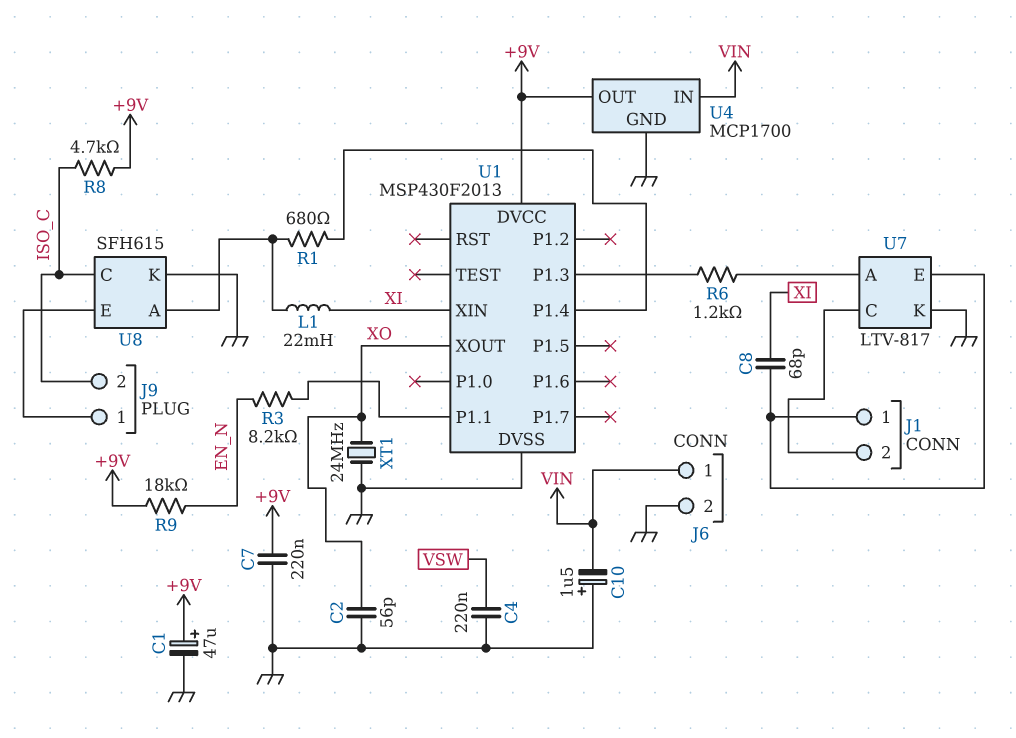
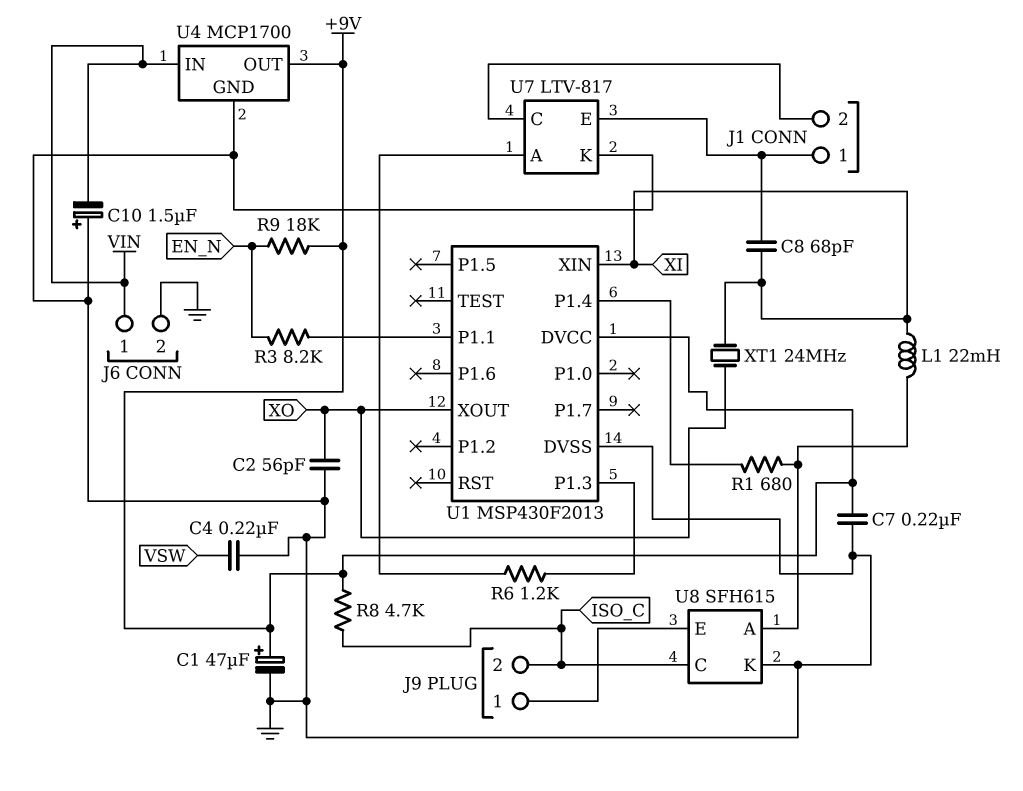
XT1: 24MHz (GND, XO) -> 24MHz (XI, XO)

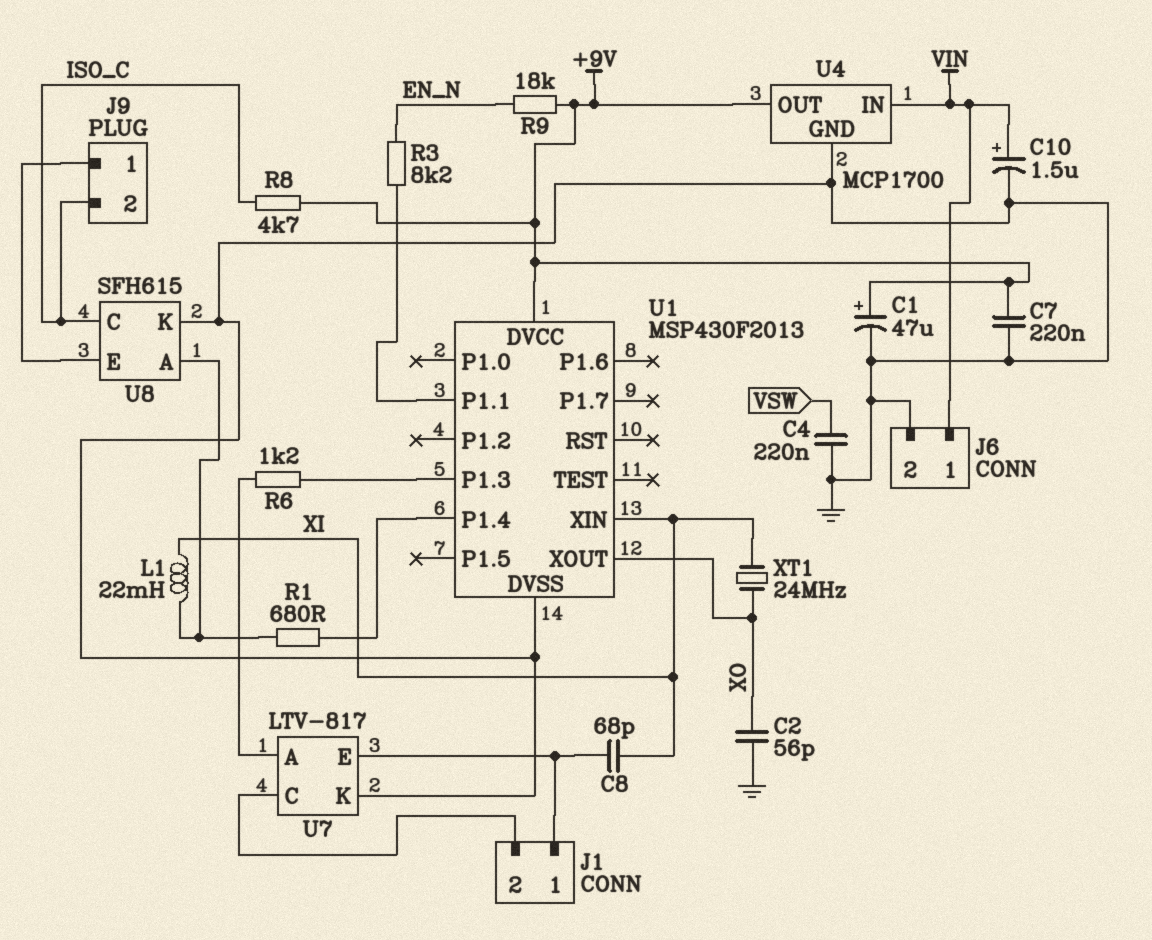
C10: 1.5uF (plus GND, minus VIN) -> 1.5uF (plus VIN, minus GND)

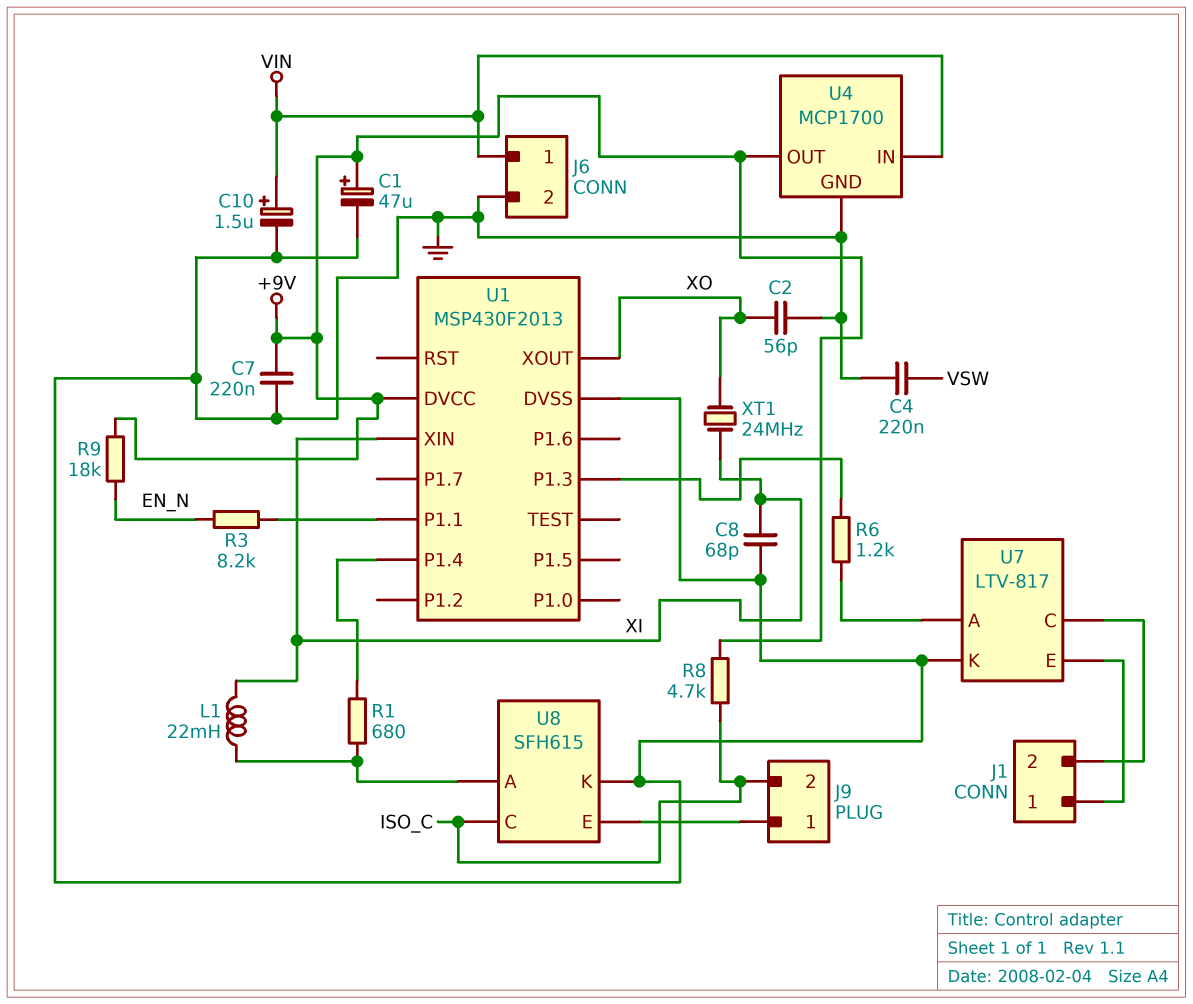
C8: 68pF (J1/1, XI) -> 68pF (GND, XI)

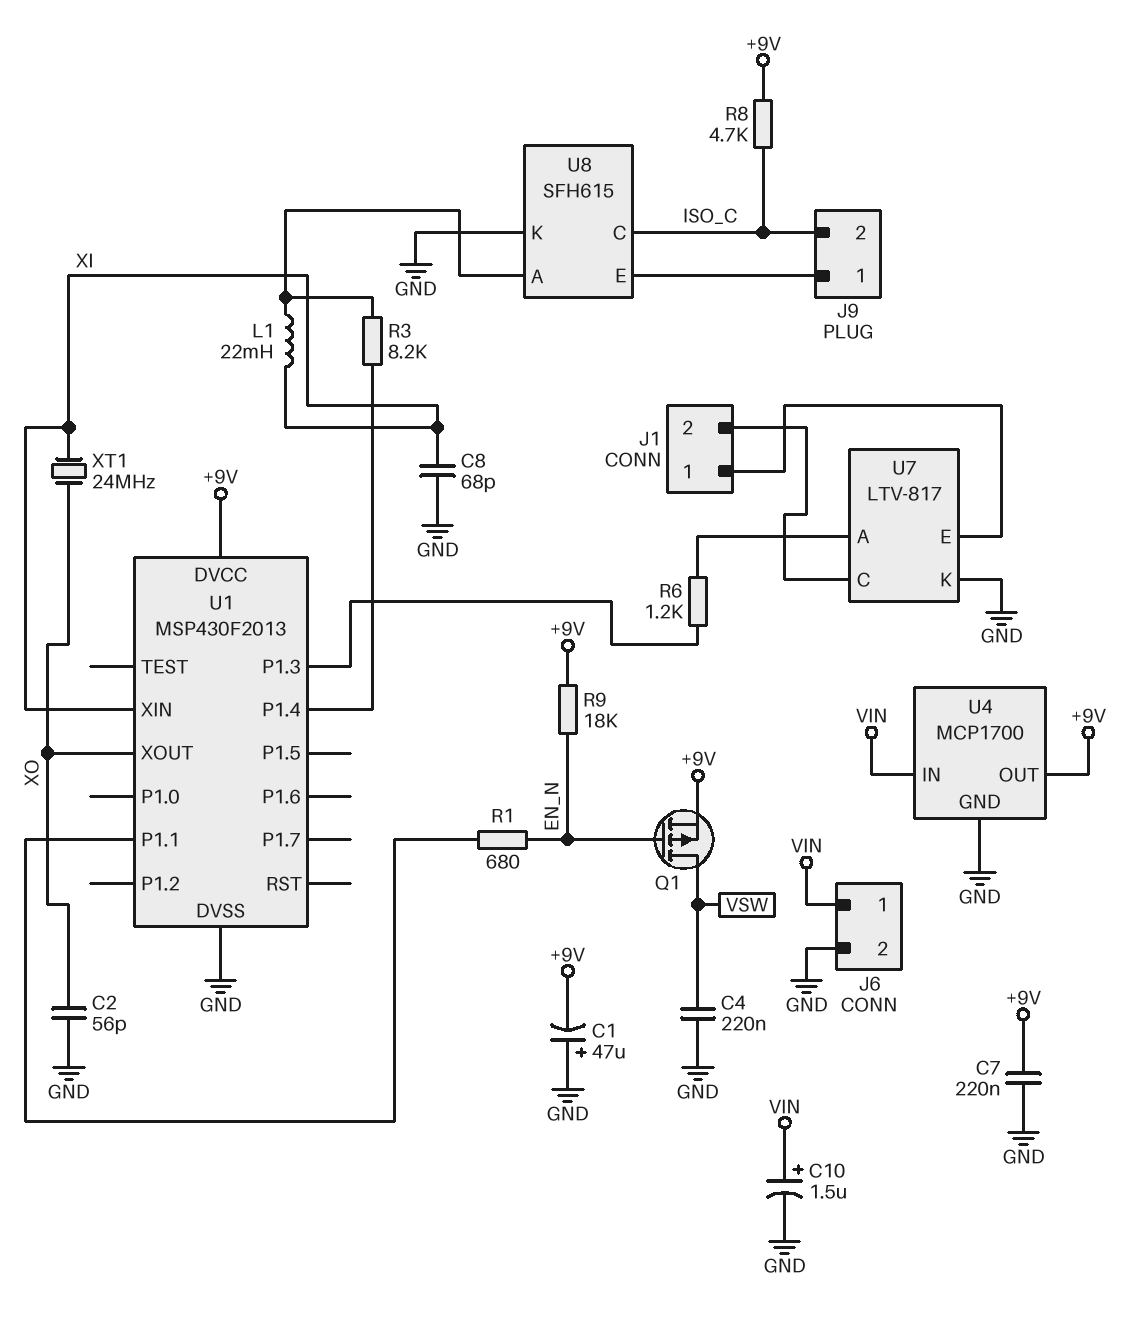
C1: 47uF (plus +9V, minus GND) -> 47uF (plus GND, minus +9V)
Q1: none -> PMOS (G EN_N, D VSW, S +9V)
R1: 680 (U1/P1.4, U8/A) -> 680 (EN_N, U1/P1.1)
R3: 8.2k (EN_N, U1/P1.1) -> 8.2k (U1/P1.4, U8/A)

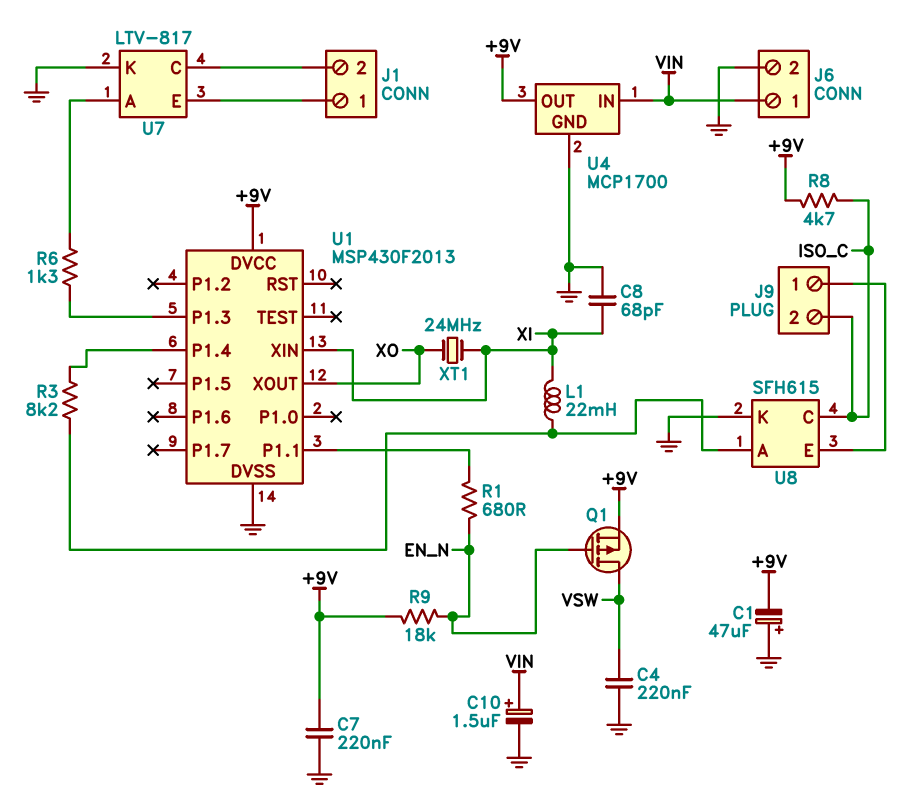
C2: 56pF (GND, XO) -> none
R6: 1.2k (U1/P1.3, U7/A) -> 1.3k (U1/P1.3, U7/A)

